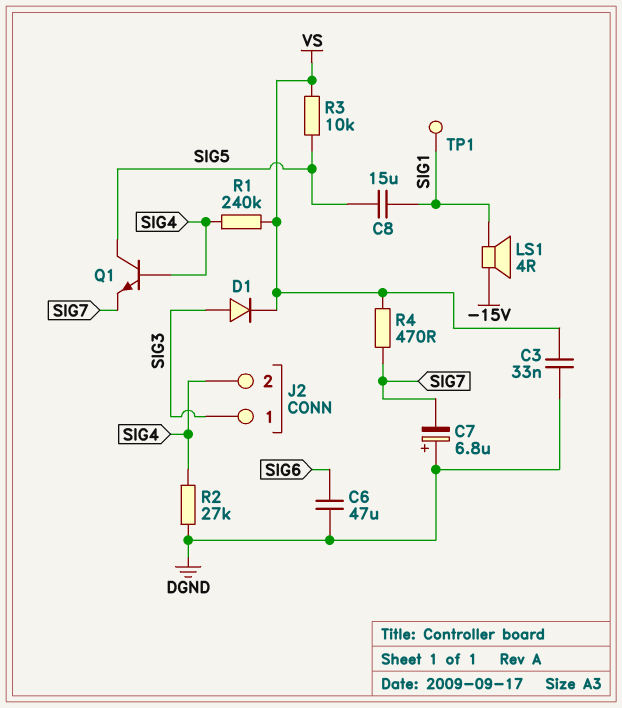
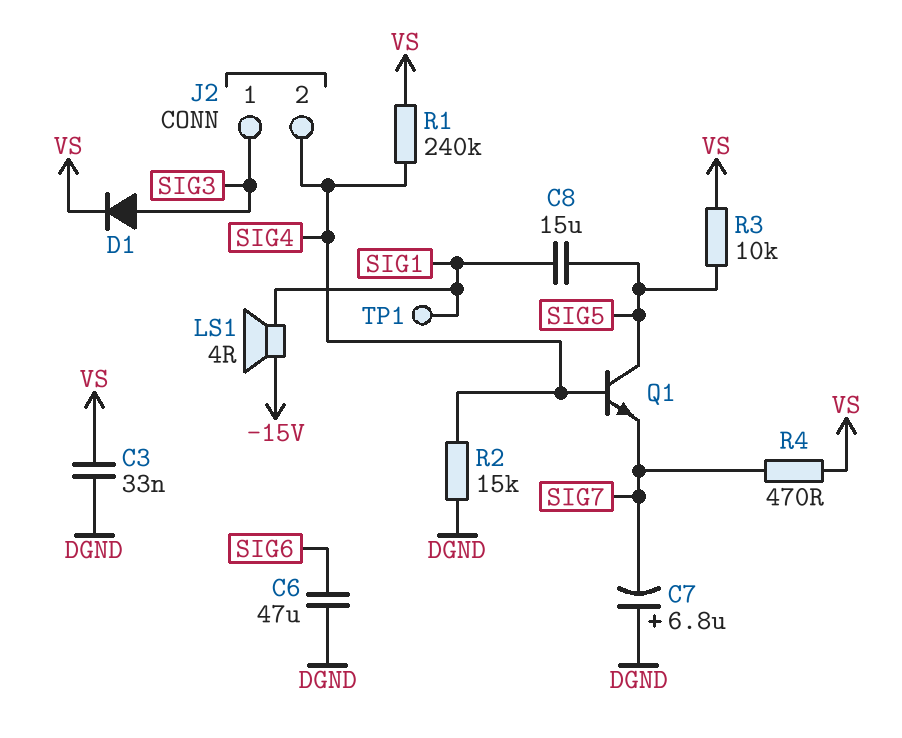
R2: 27k (DGND, SIG4) -> 15k (DGND, SIG4)

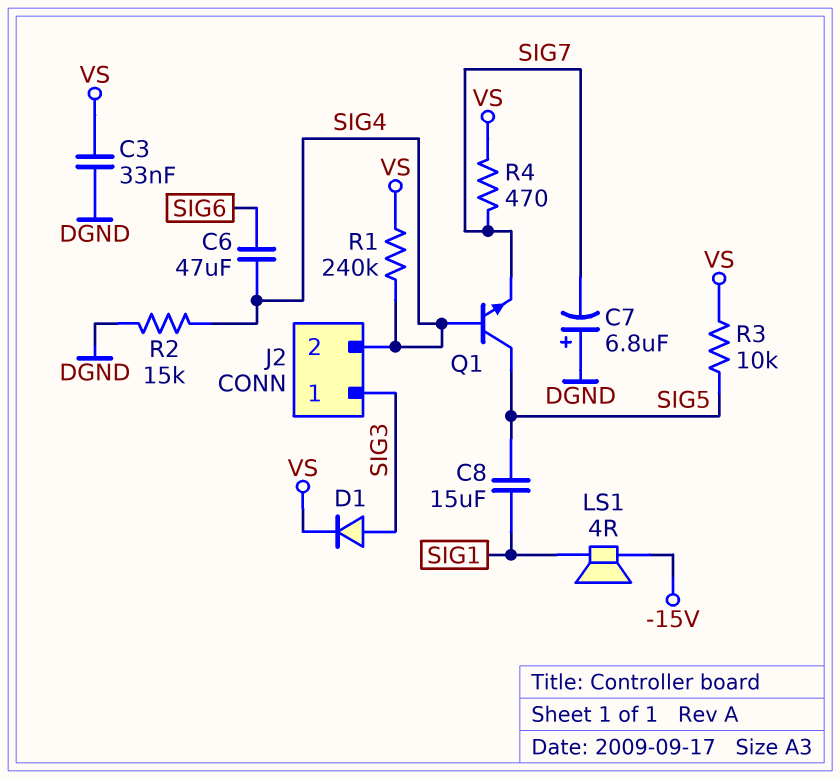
C6: 47uF (DGND, SIG6) -> 47uF (SIG4, SIG6)
TP1: test point (SIG1) -> none

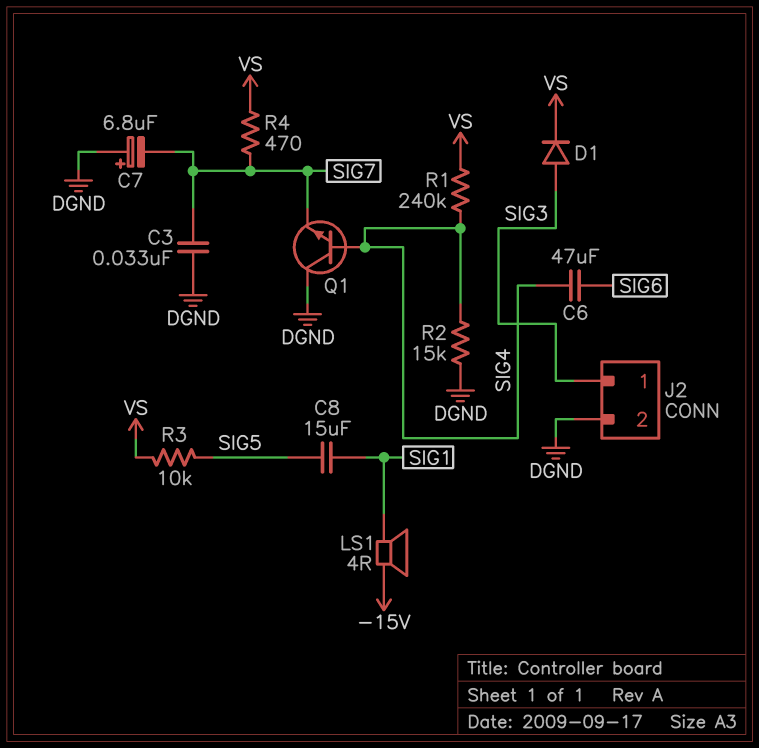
C3: 33nF (DGND, VS) -> 33nF (DGND, SIG7)
J2 pin 2: SIG4 -> DGND
Q1: NPN (B SIG4, C SIG5, E SIG7) -> NPN (B SIG4, C DGND, E SIG7)

